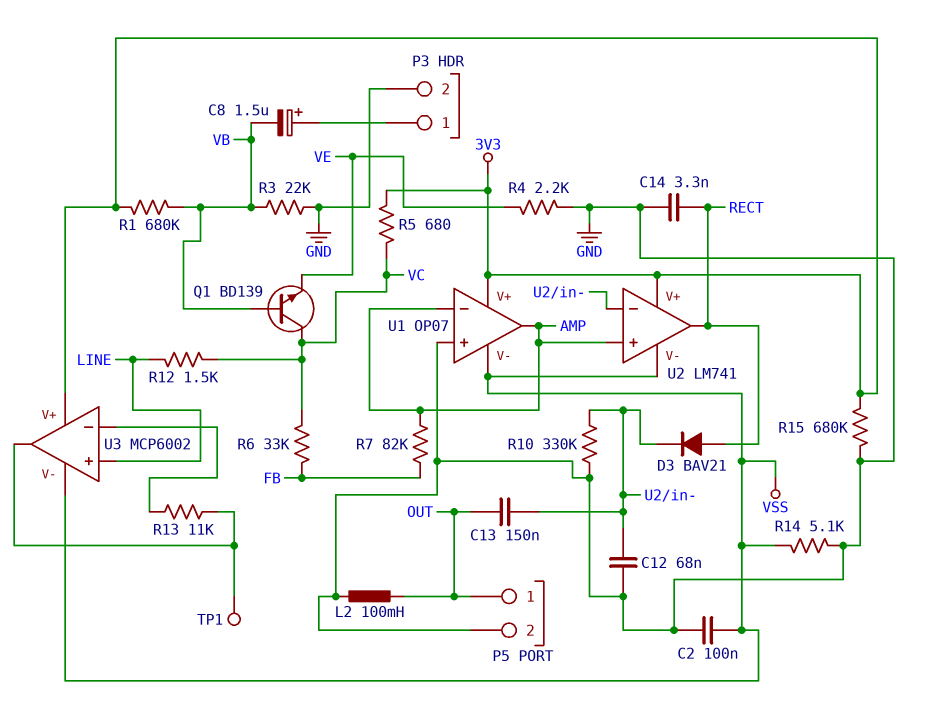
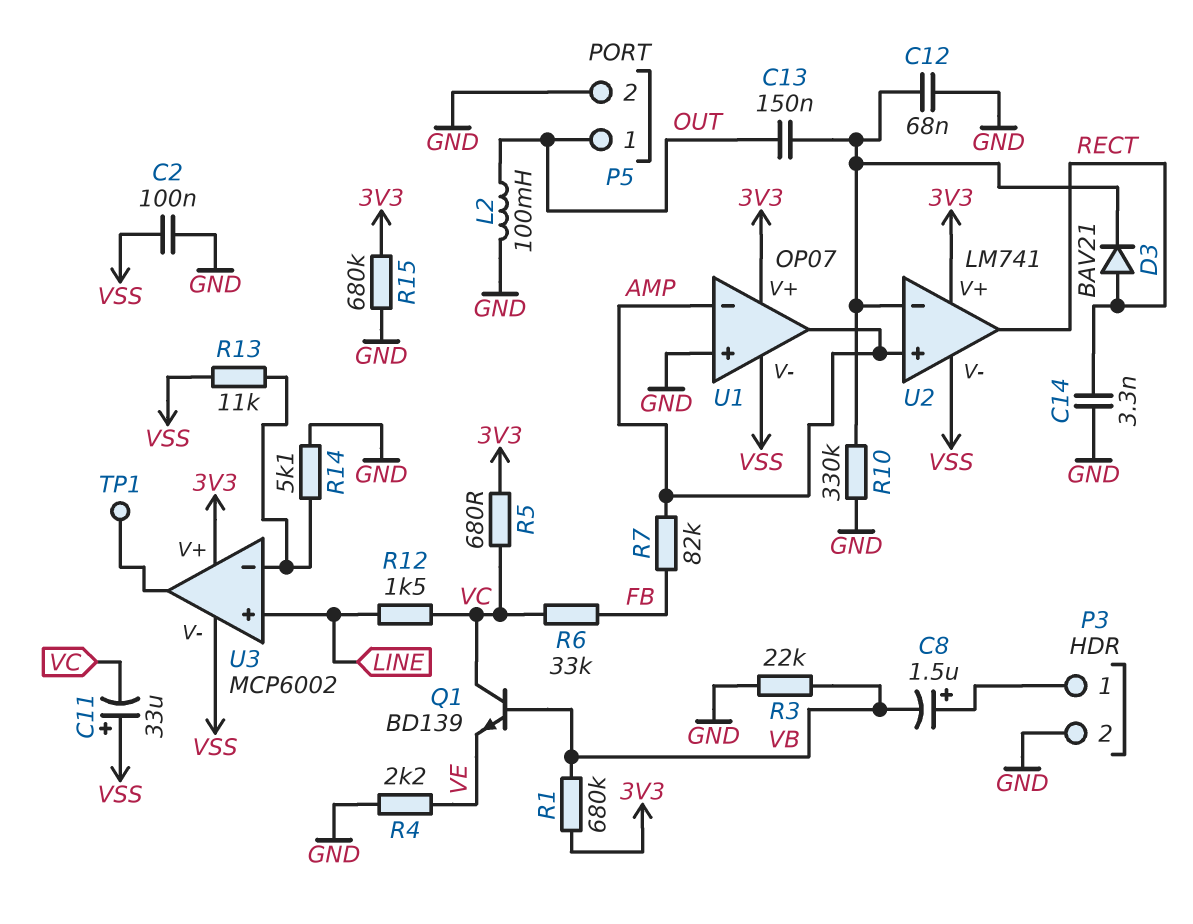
C11: none -> 33uF (plus VSS, minus VC)
R13: 11k (U3/in-, U3/out) -> 11k (U3/in-, VSS)
R14: 5.1k (GND, VSS) -> 5.1k (GND, U3/in-)

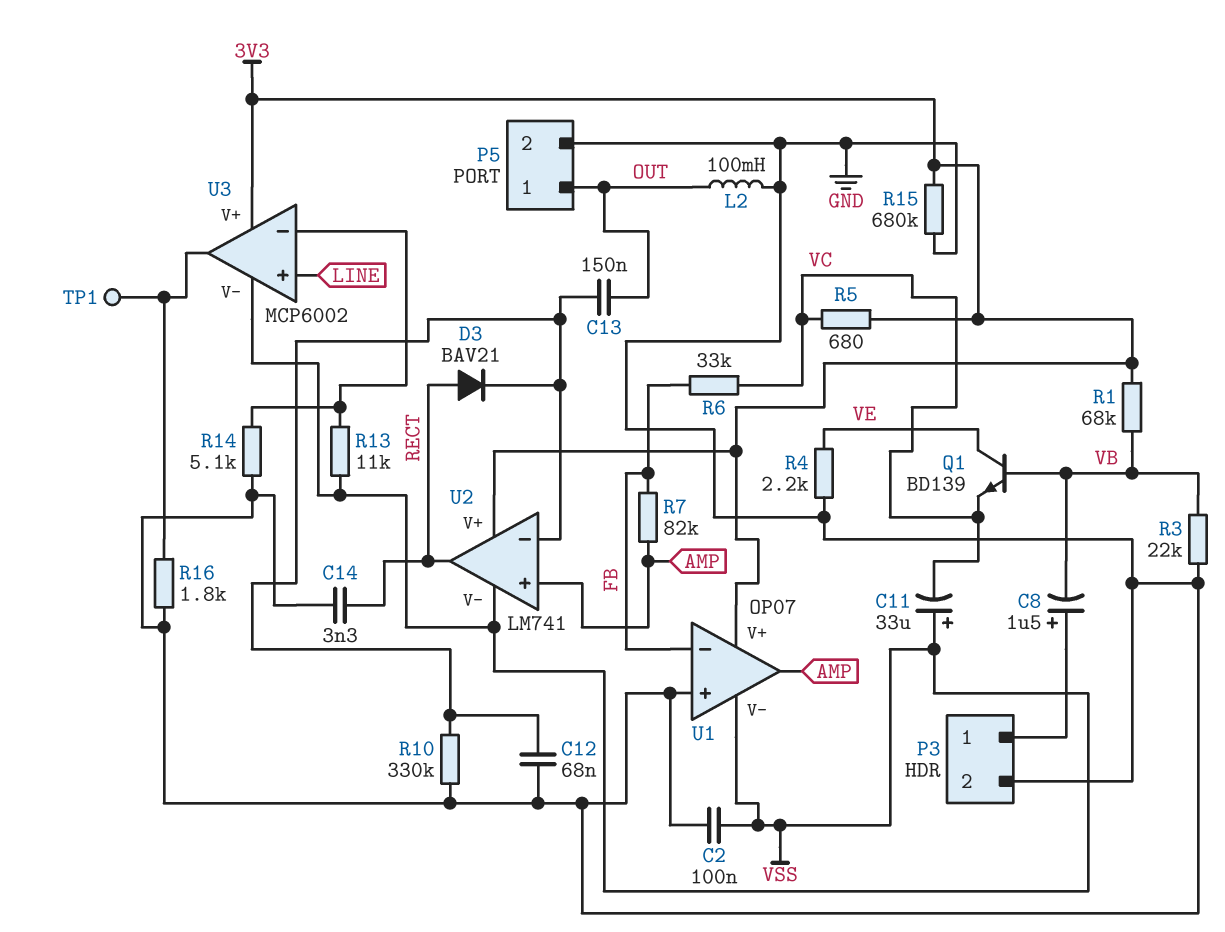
Q1: NPN BD139 (B VB, C VC, E VE) -> NPN BD139 (B VB, C VE, E VC)
R1: 680k (3V3, VB) -> 68k (3V3, VB)
R12: 1.5k (LINE, VC) -> none
R16: none -> 1.8k (GND, U3/out)
U1 pin in-: AMP -> FB

